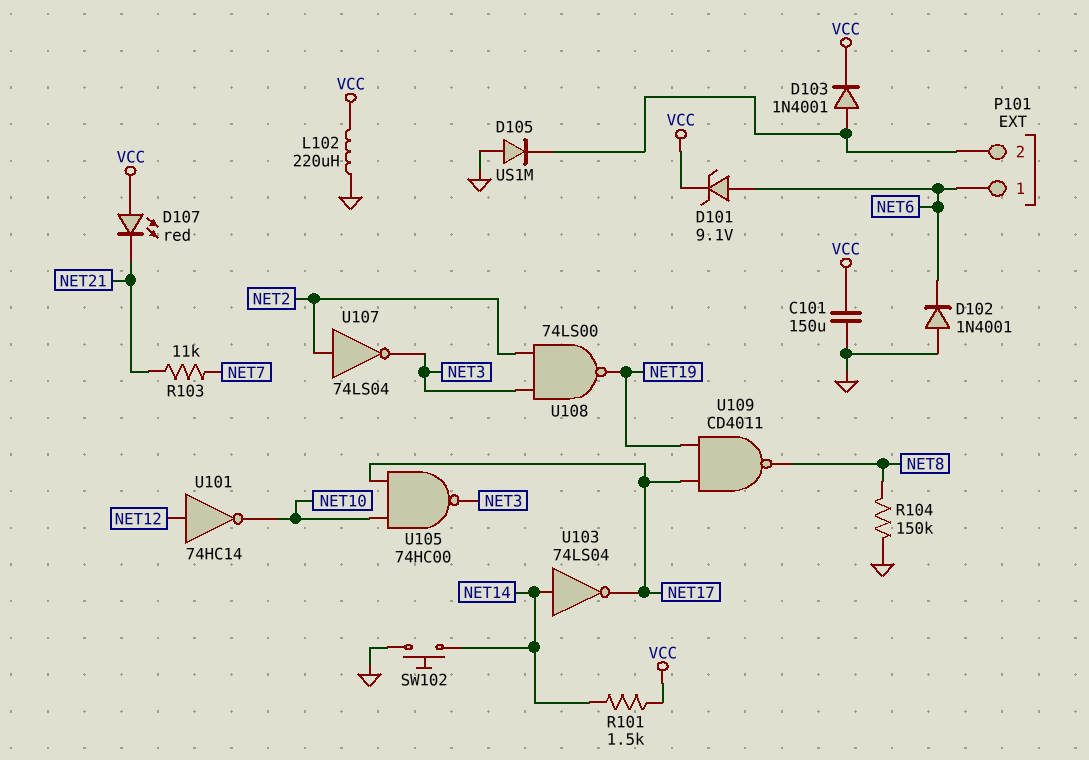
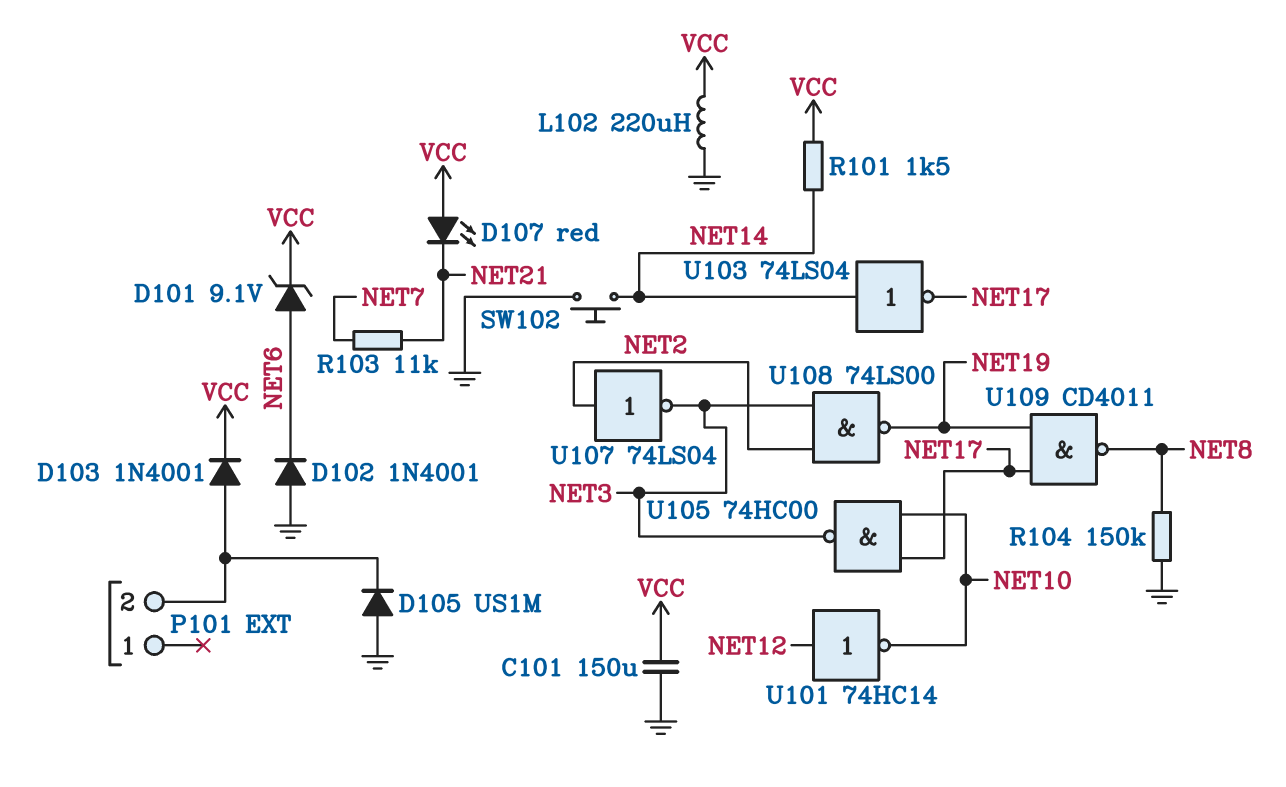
P101 pin 1: NET6 -> none

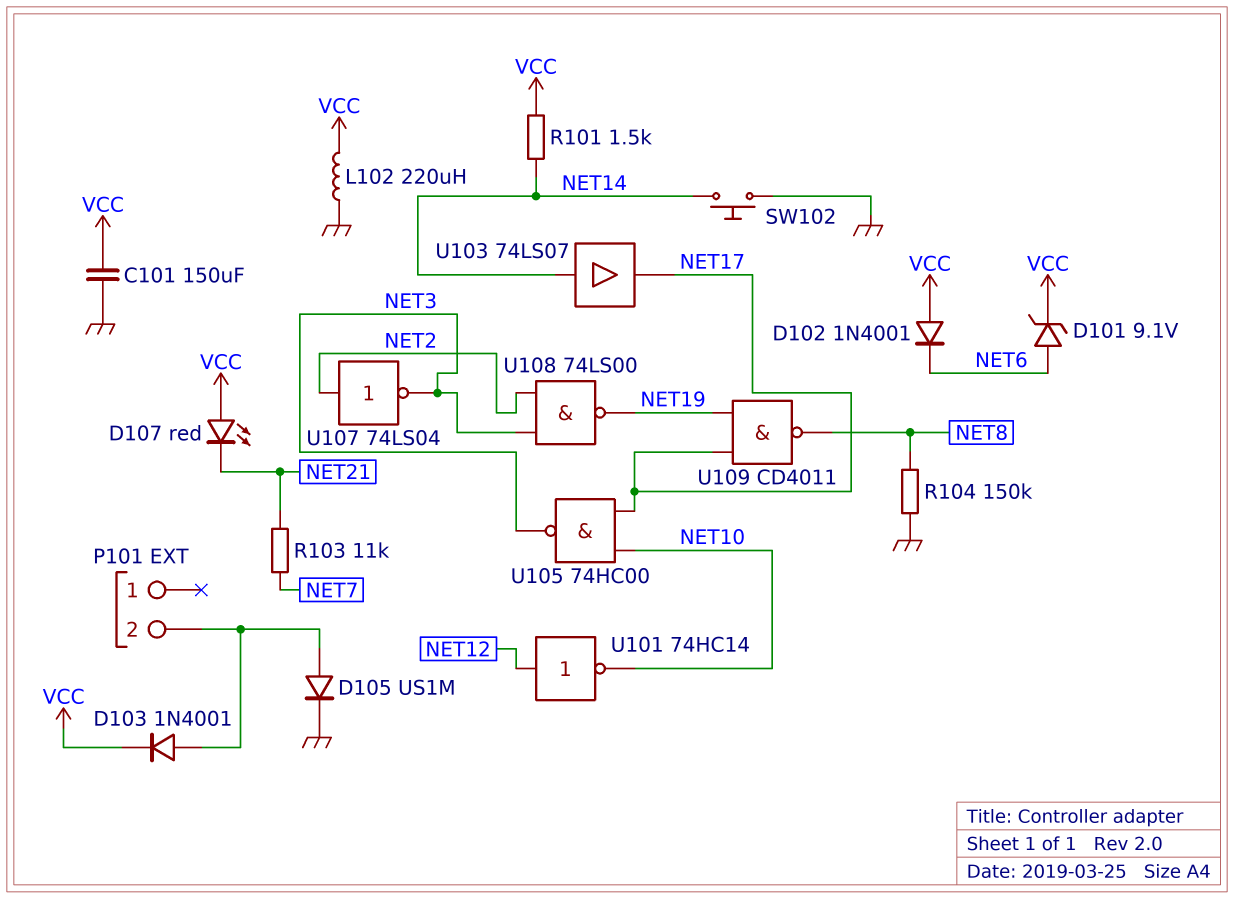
D102: diode 1N4001 (A GND, K NET6) -> diode 1N4001 (A VCC, K NET6)
D105: diode US1M (A GND, K P101/2) -> diode US1M (A P101/2, K GND)
U103: NOT 74LS04 (in NET14, out NET17) -> buffer 74LS07 (in NET14, out NET17)

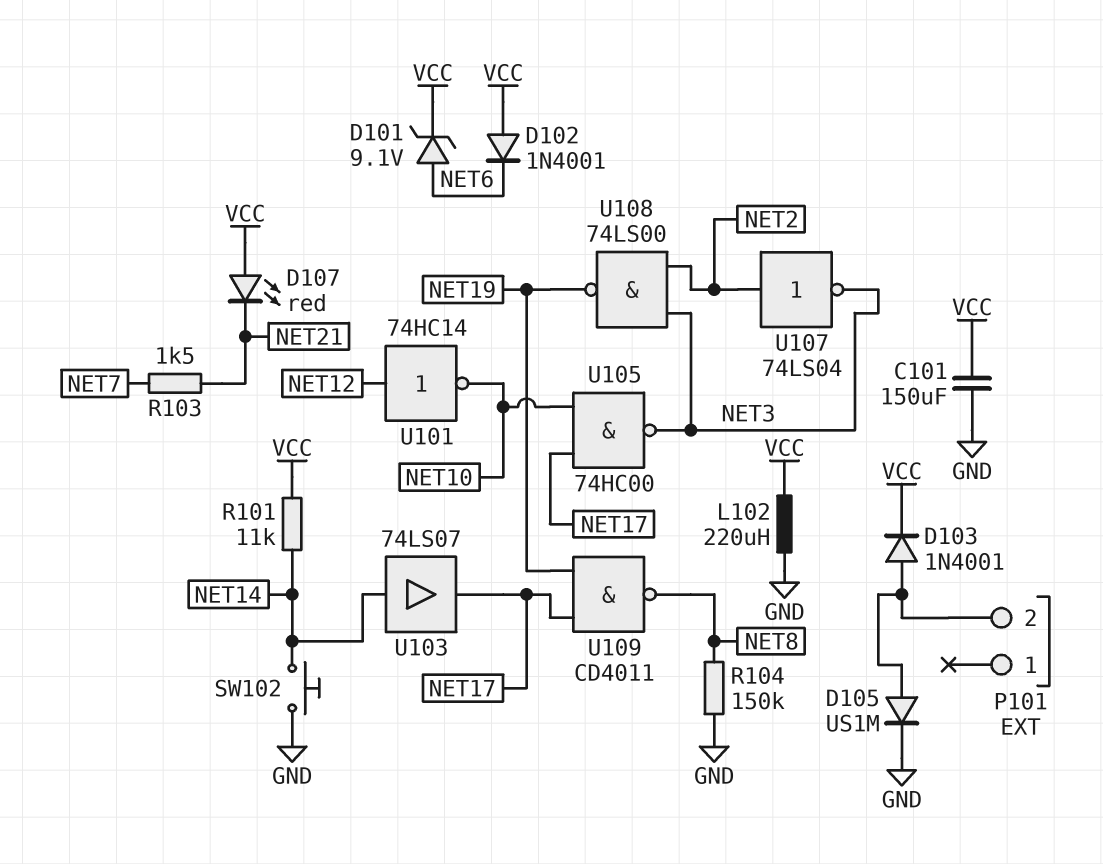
R101: 1.5k (NET14, VCC) -> 11k (NET14, VCC)
R103: 11k (NET7, NET21) -> 1.5k (NET7, NET21)

